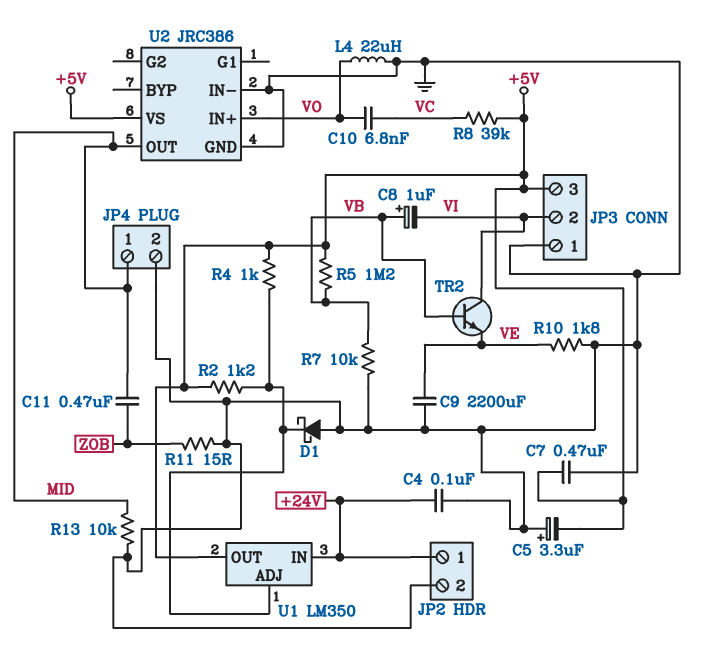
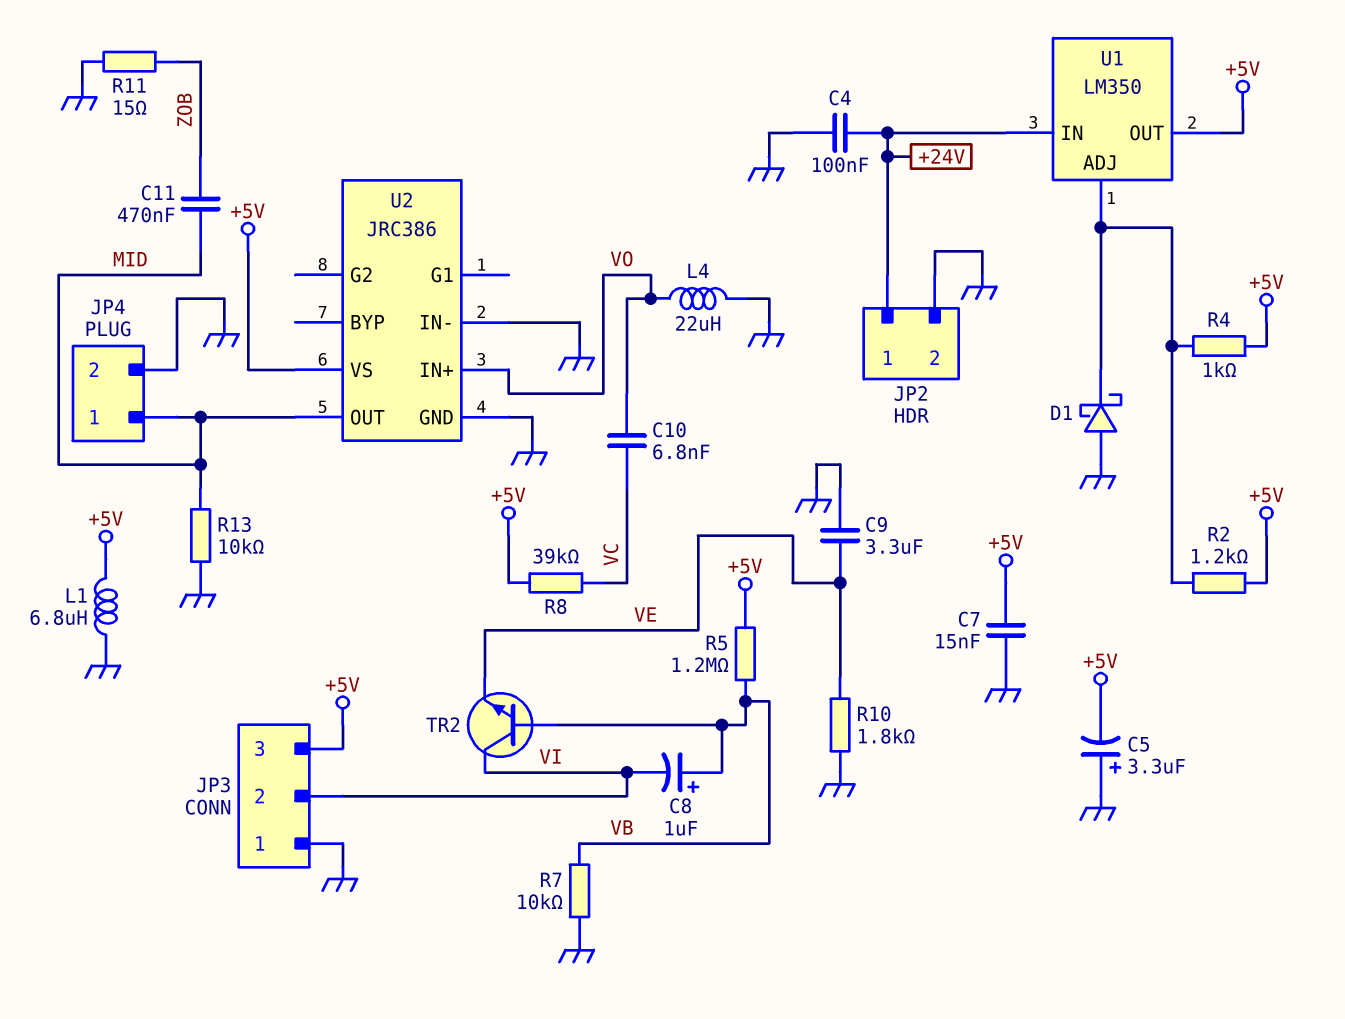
C7: 470nF (+5V, GND) -> 15nF (+5V, GND)
C9: 2200uF (GND, VE) -> 3.3uF (GND, VE)
L1: none -> 6.8uH (+5V, GND)

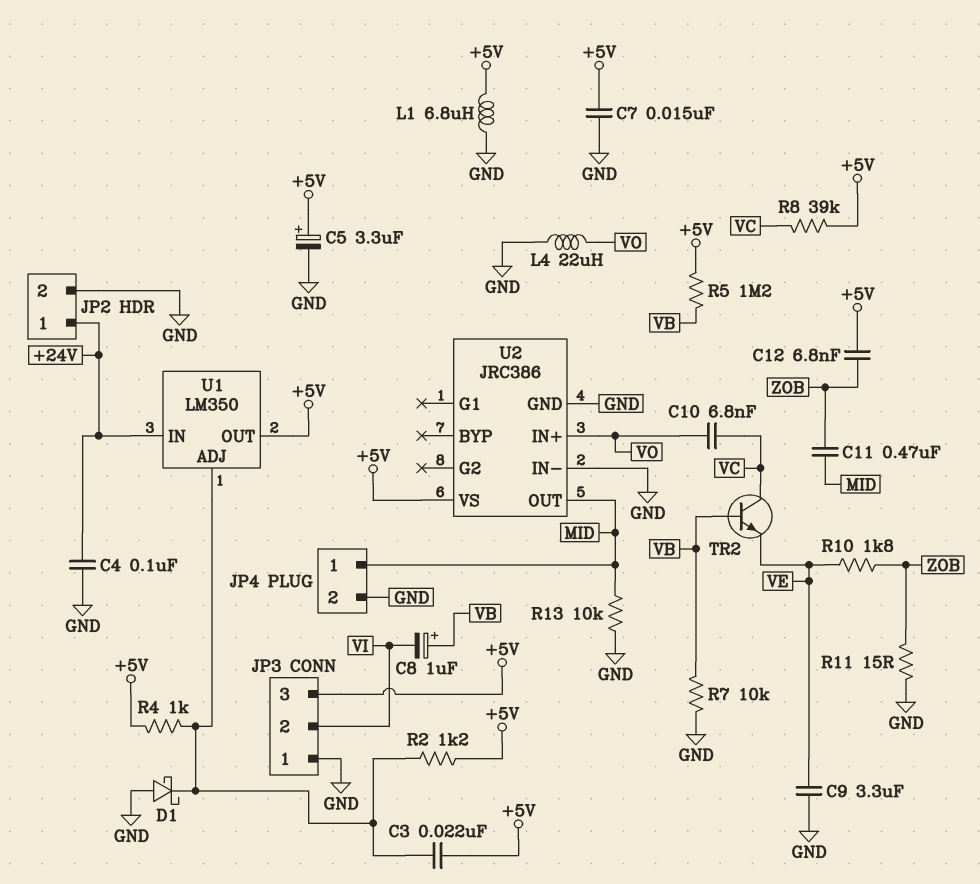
C3: none -> 22nF (+5V, U1/ADJ)
C5: 3.3uF (plus GND, minus +5V) -> 3.3uF (plus +5V, minus GND)
C12: none -> 6.8nF (+5V, ZOB)
R10: 1.8k (GND, VE) -> 1.8k (VE, ZOB)
TR2: NPN (B VB, C VI, E VE) -> NPN (B VB, C VC, E VE)

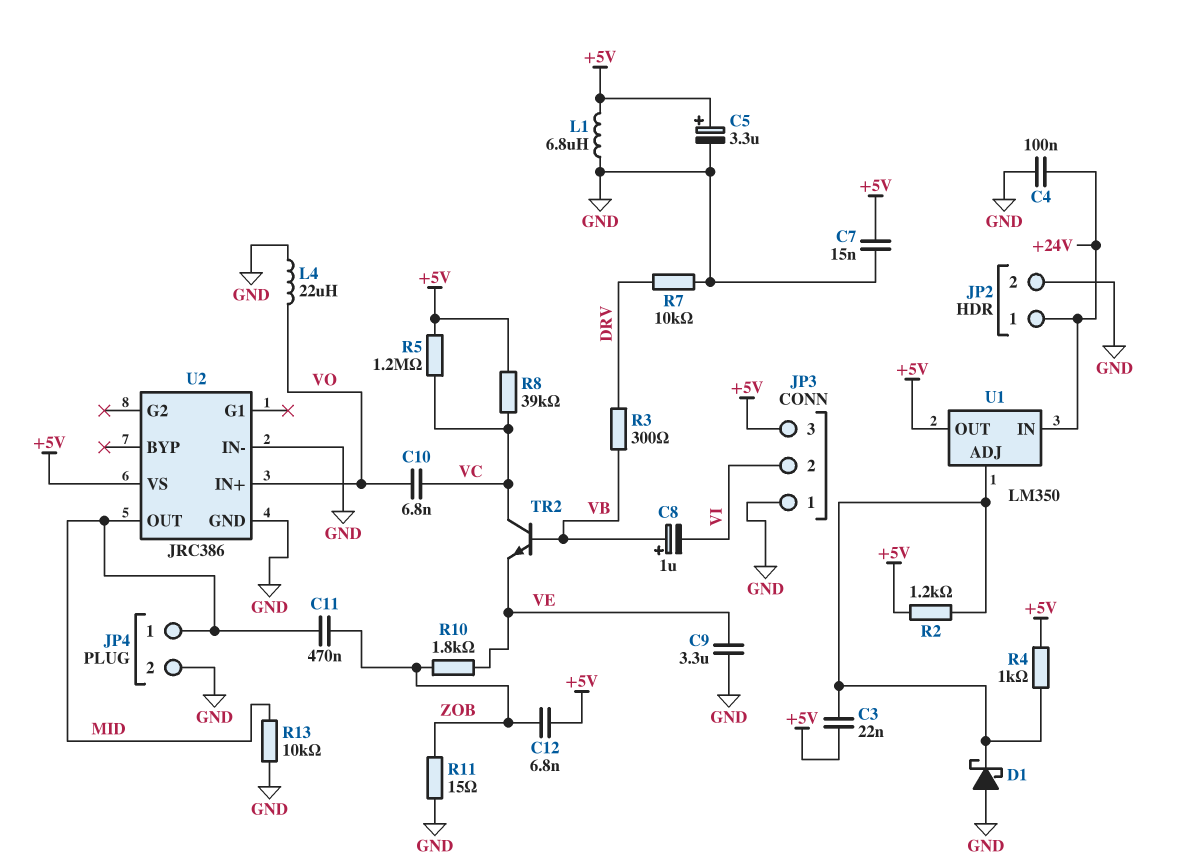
R3: none -> 300 (DRV, VB)
R5: 1.2M (+5V, VB) -> 1.2M (+5V, VC)
R7: 10k (GND, VB) -> 10k (DRV, GND)

